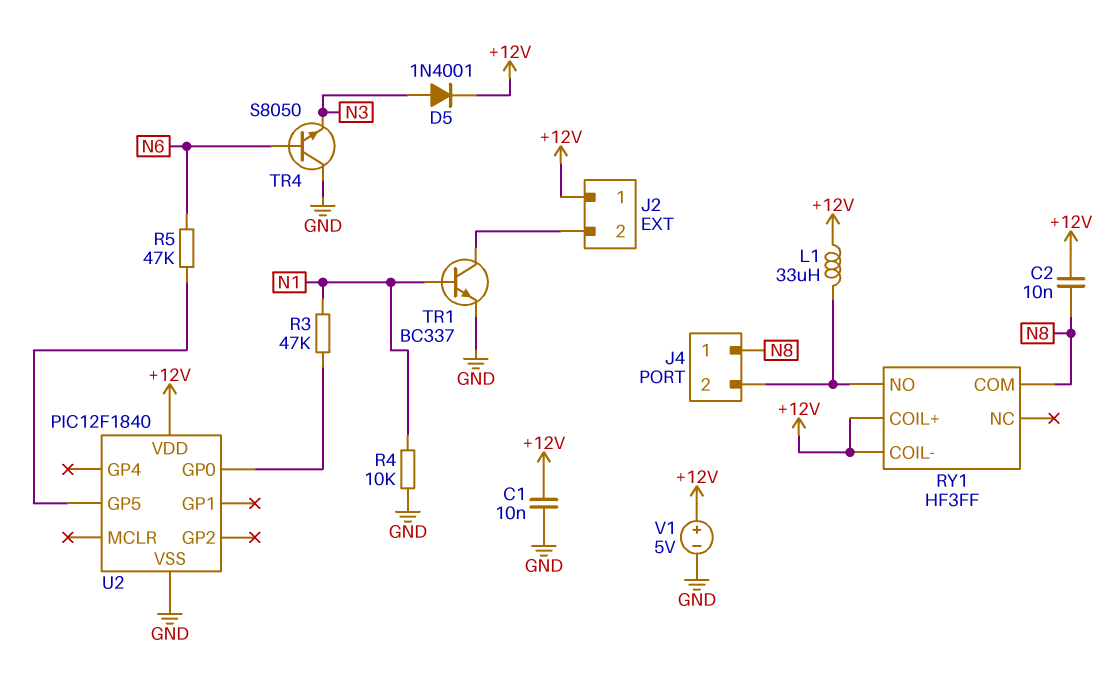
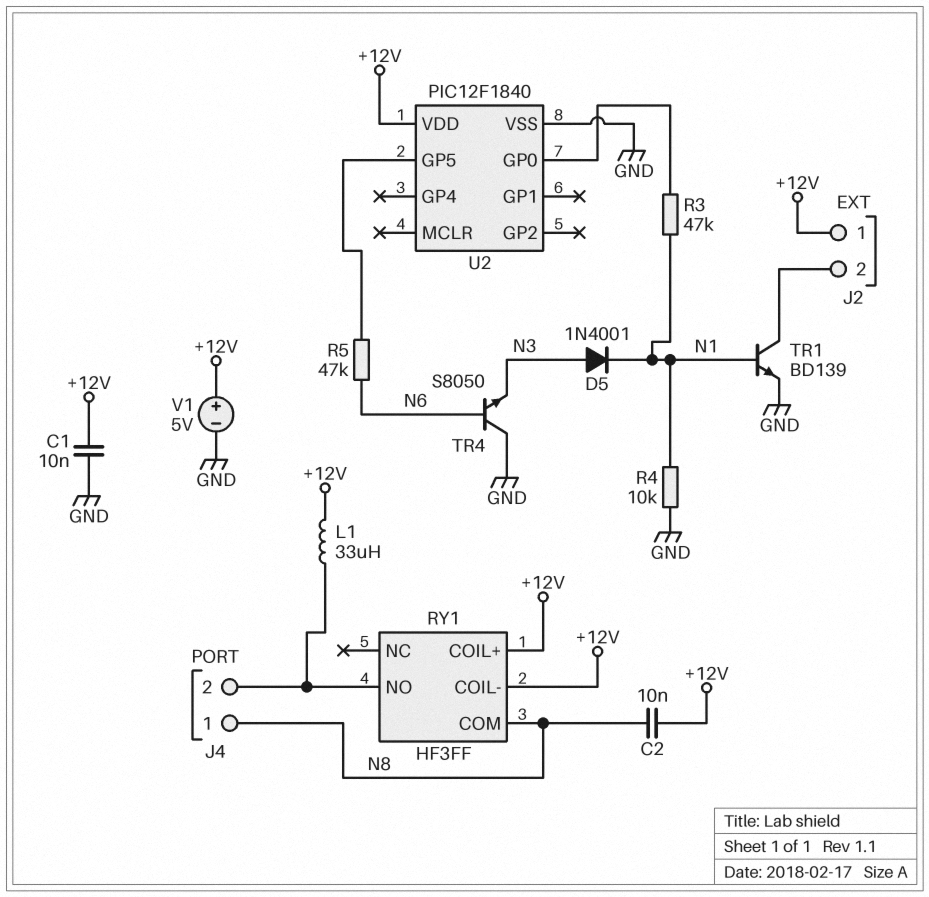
D5: diode 1N4001 (A N3, K +12V) -> diode 1N4001 (A N3, K N1)
TR1: NPN BC337 (B N1, C J2/2, E GND) -> NPN BD139 (B N1, C J2/2, E GND)

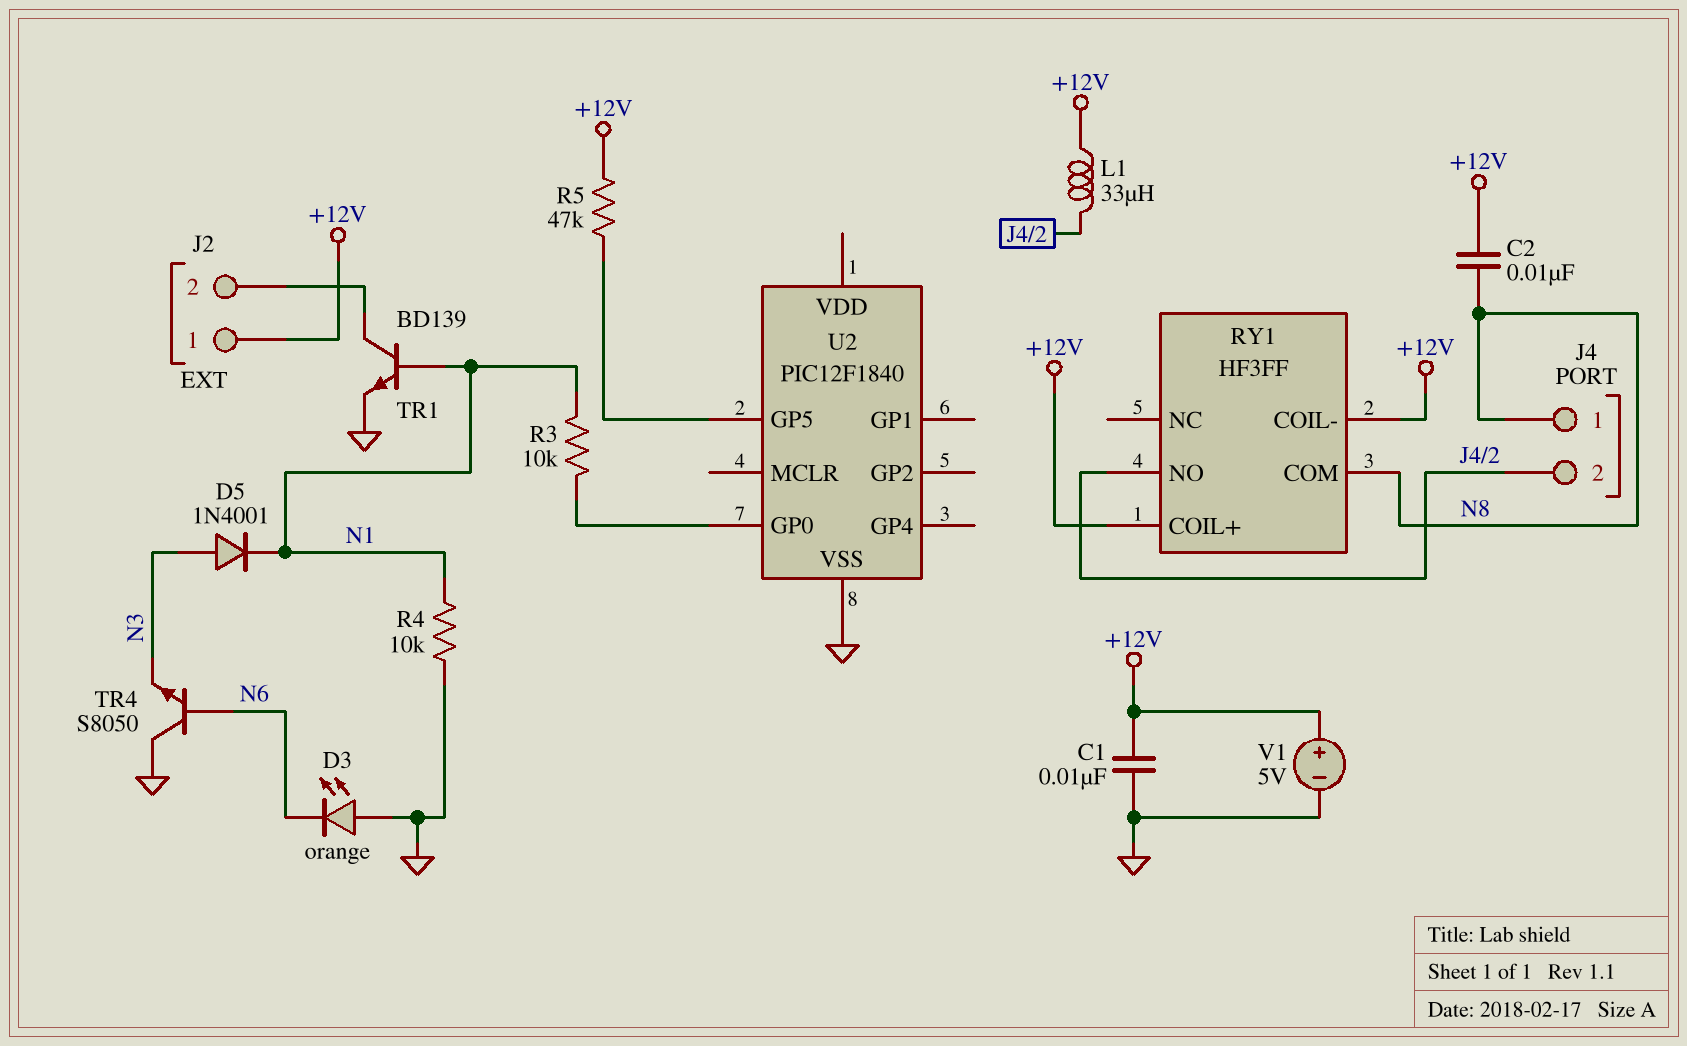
D3: none -> LED orange (A GND, K N6)
R3: 47k (N1, U2/GP0) -> 10k (N1, U2/GP0)
R5: 47k (N6, U2/GP5) -> 47k (+12V, U2/GP5)
U2 pin VDD: +12V -> none

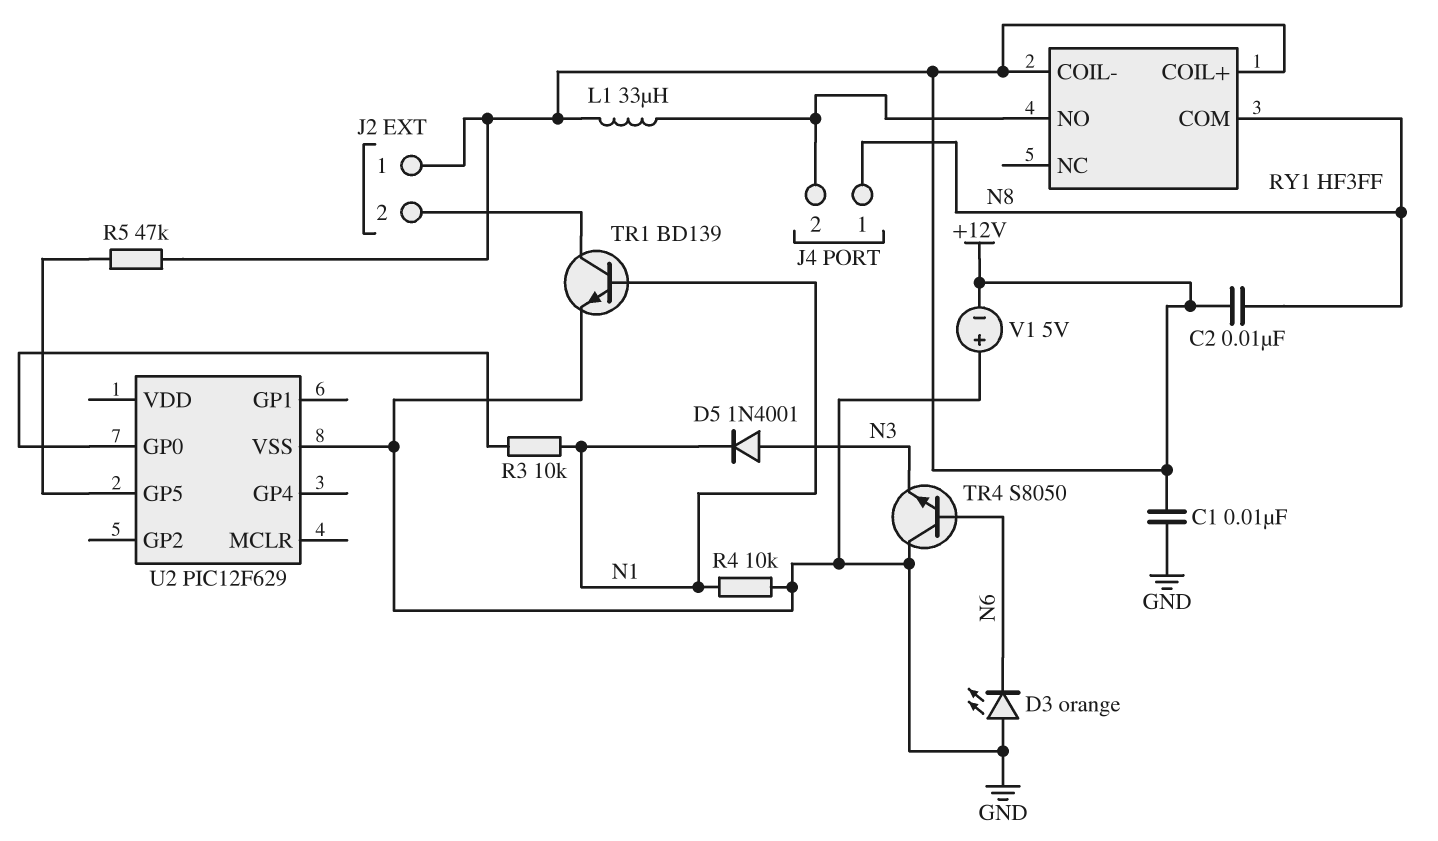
U2: PIC12F1840 -> PIC12F629
V1: 5V (plus +12V, minus GND) -> 5V (plus GND, minus +12V)

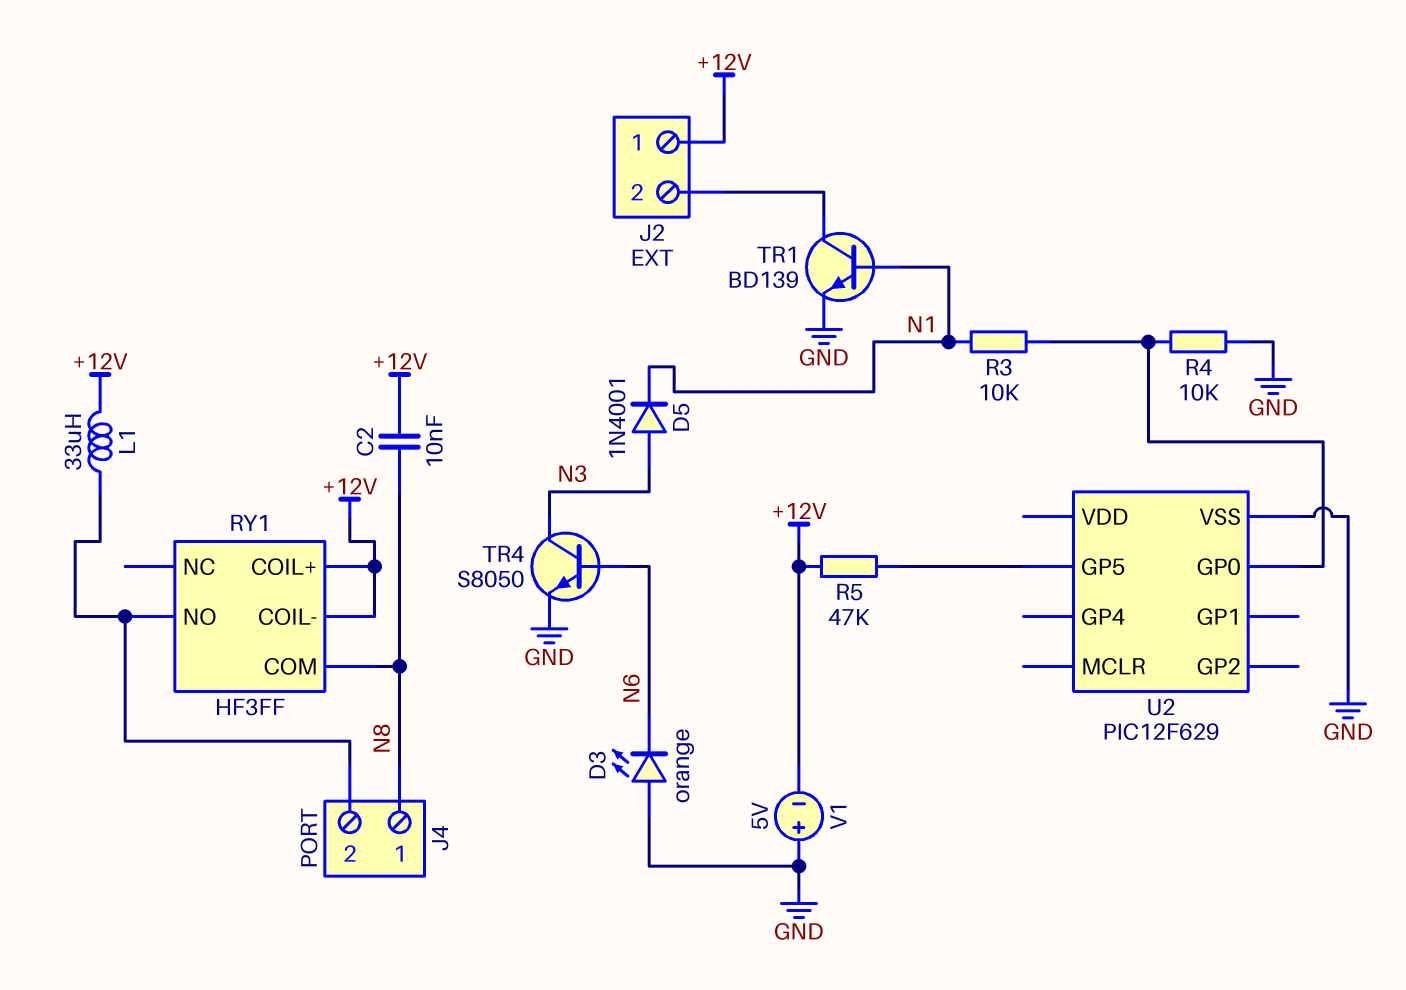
C1: 10nF (+12V, GND) -> none
R4: 10k (GND, N1) -> 10k (GND, U2/GP0)
TR4: NPN S8050 (B N6, C GND, E N3) -> NPN S8050 (B N6, C N3, E GND)

